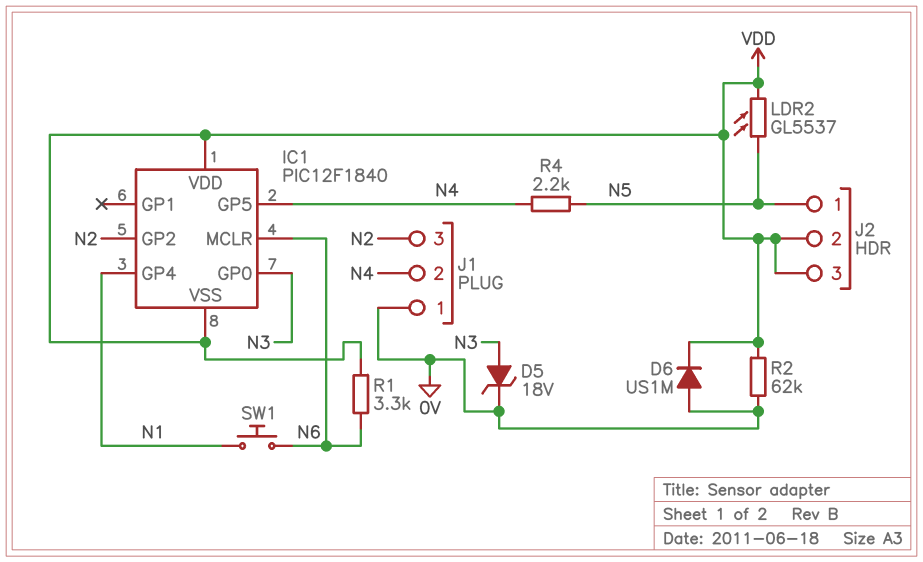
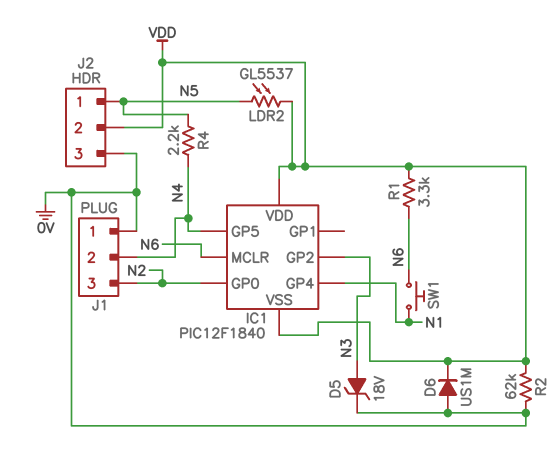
IC1 pin GP0: N3 -> N2
IC1 pin GP2: N2 -> N3
J2 pin 3: VDD -> 0V

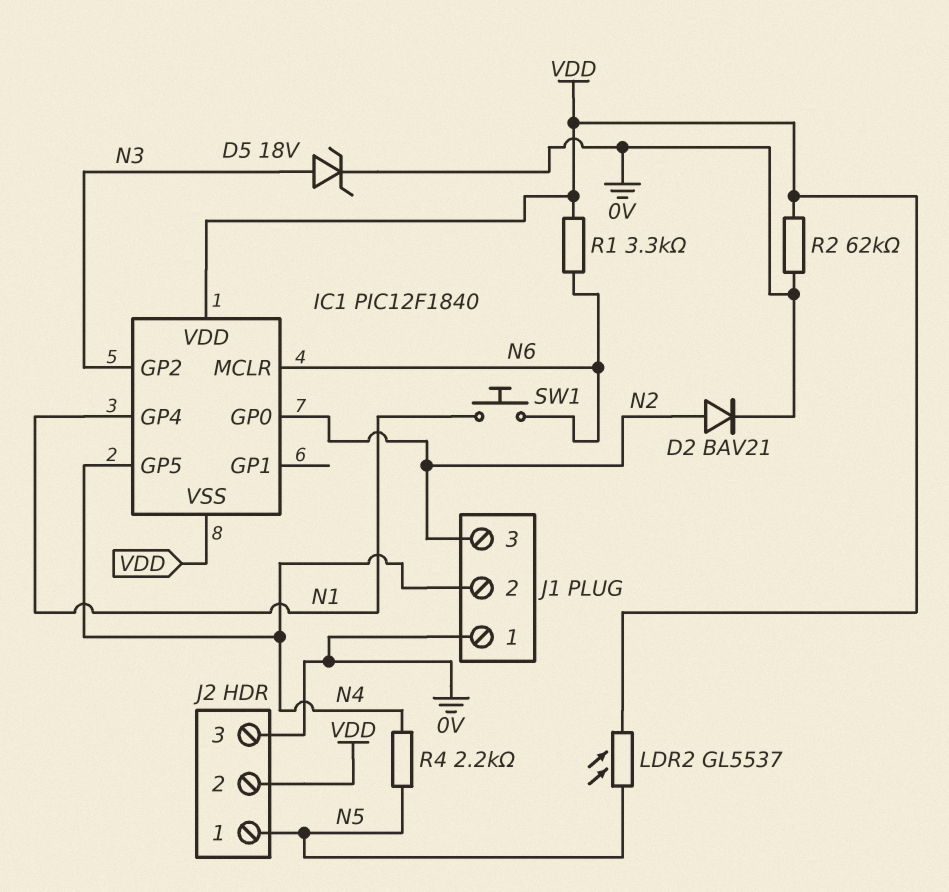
D2: none -> diode BAV21 (A N2, K 0V)
D6: diode US1M (A 0V, K VDD) -> none

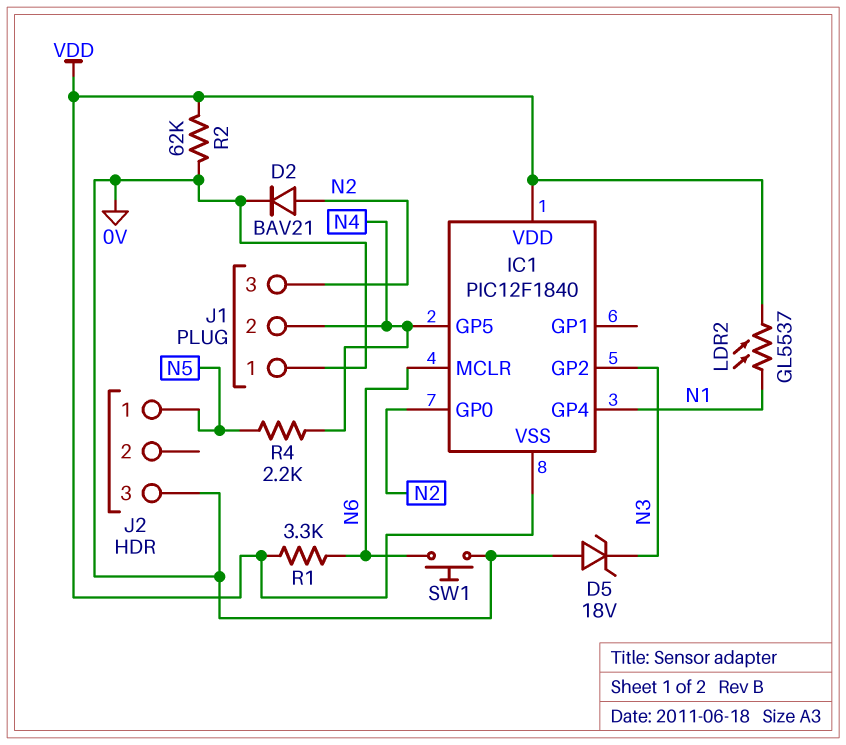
D5: zener 18V (A N3, K 0V) -> zener 18V (A 0V, K N3)
J2 pin 2: VDD -> none
LDR2: GL5537 (N5, VDD) -> GL5537 (N1, VDD)
SW1: button (N1, N6) -> button (0V, N6)

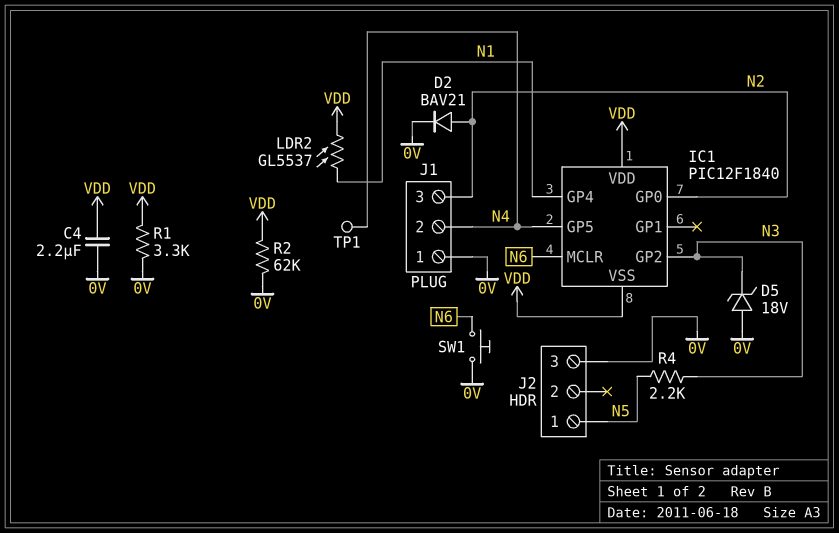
C4: none -> 2.2uF (0V, VDD)
R1: 3.3k (N6, VDD) -> 3.3k (0V, VDD)
R4: 2.2k (N4, N5) -> 2.2k (N3, N5)
TP1: none -> test point (N4)

